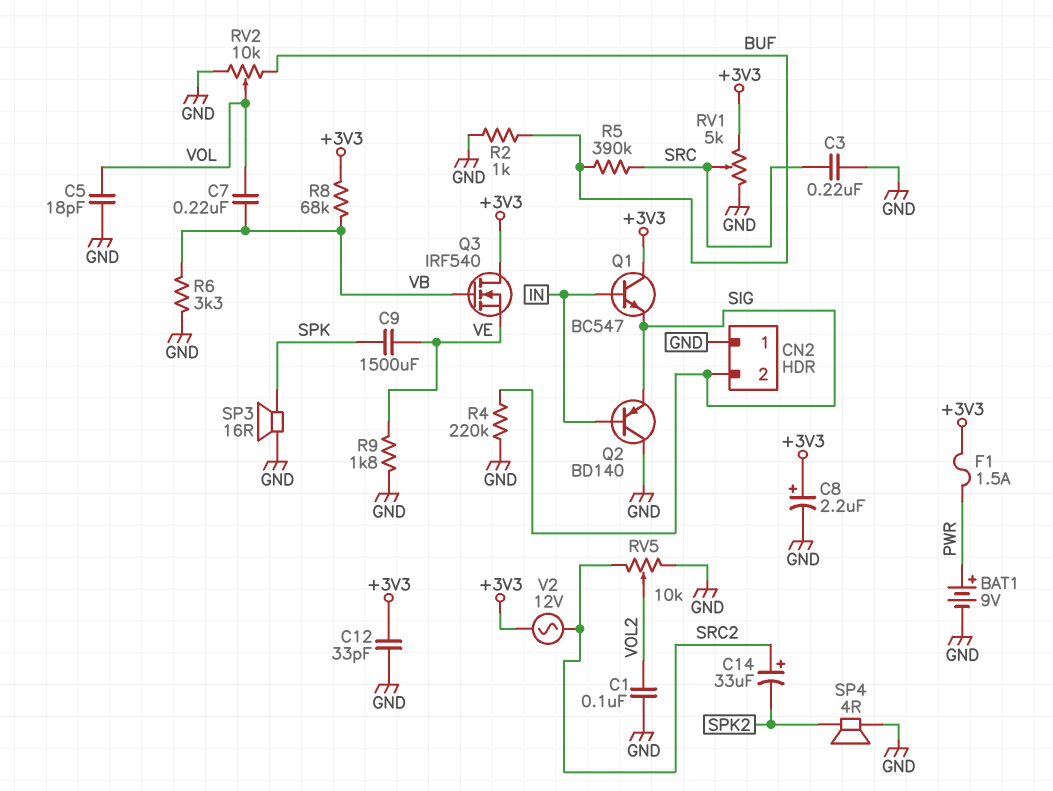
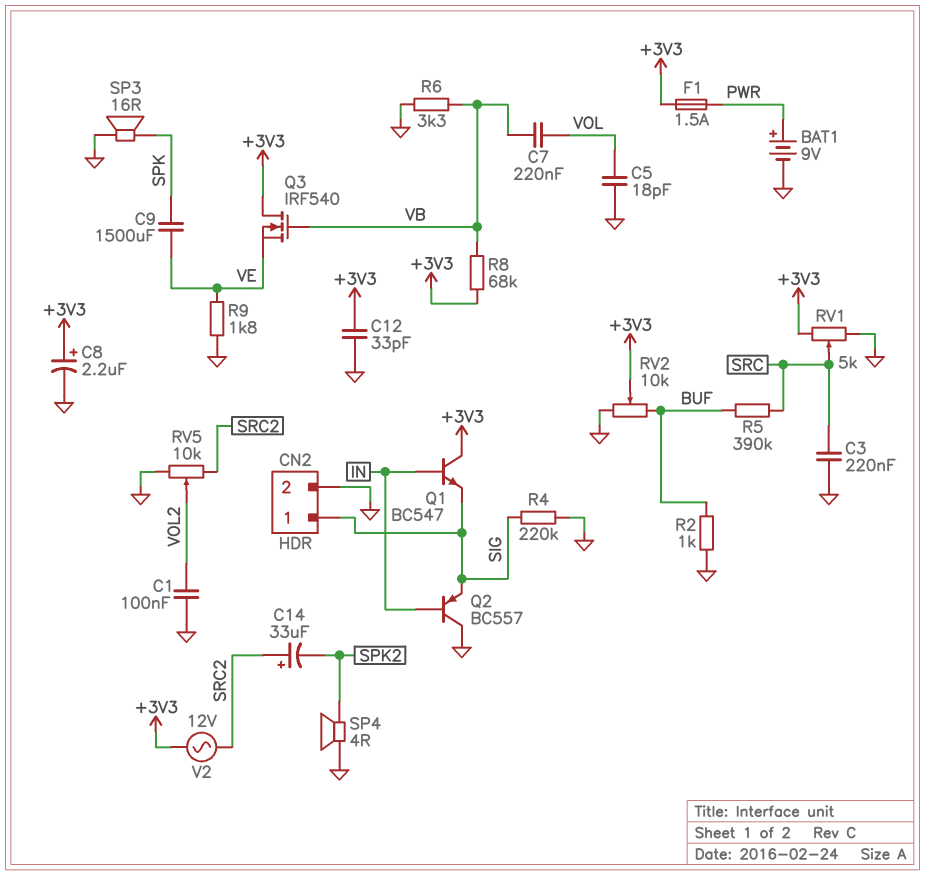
CN2 pin 1: GND -> SIG
CN2 pin 2: SIG -> GND
Q2: PNP BD140 (B IN, C GND, E SIG) -> PNP BC557 (B IN, C GND, E SIG)
RV2: 10k (BUF, GND, wiper VOL) -> 10k (BUF, GND, wiper +3V3)

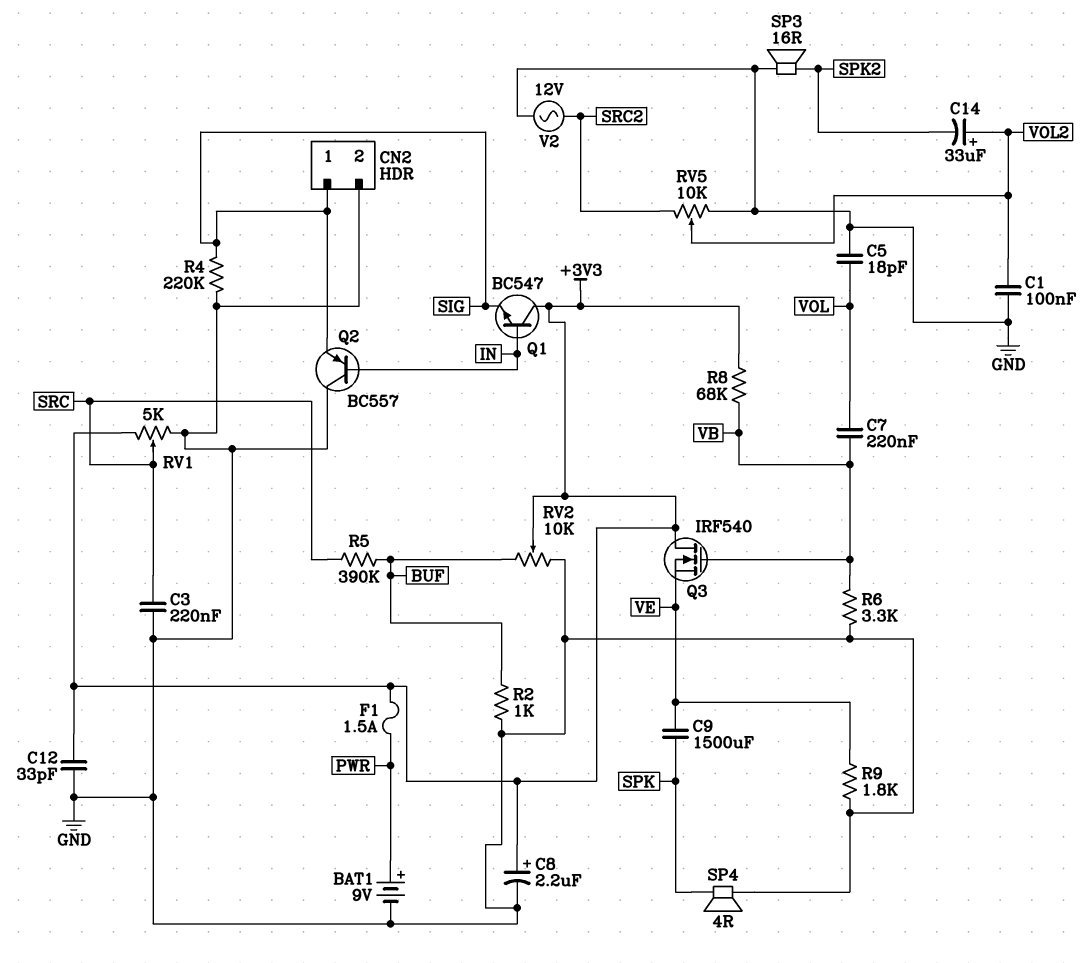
C14: 33uF (plus SRC2, minus SPK2) -> 33uF (plus VOL2, minus SPK2)
SP3: speaker 16R (GND, SPK) -> speaker 16R (GND, SPK2)
SP4: speaker 4R (GND, SPK2) -> speaker 4R (GND, SPK)
V2: AC 12V (+3V3, SRC2) -> AC 12V (GND, SRC2)

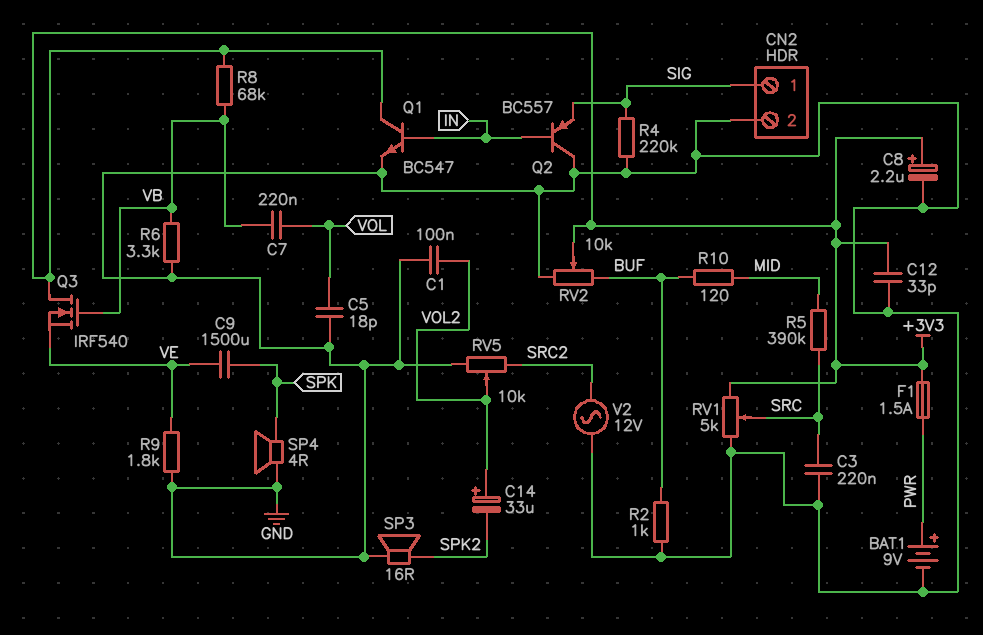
Q1: NPN BC547 (B IN, C +3V3, E SIG) -> NPN BC547 (B IN, C +3V3, E GND)
R5: 390k (BUF, SRC) -> 390k (MID, SRC)
R10: none -> 120 (BUF, MID)

